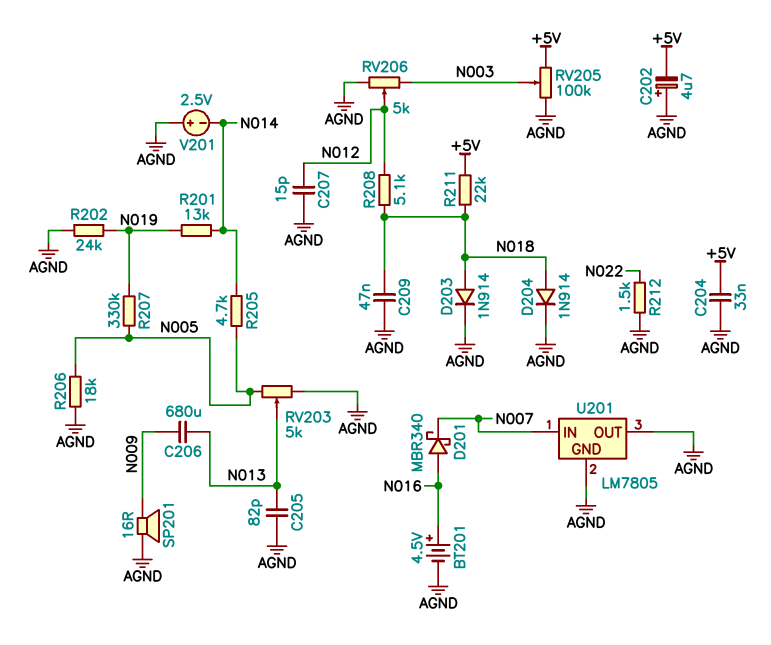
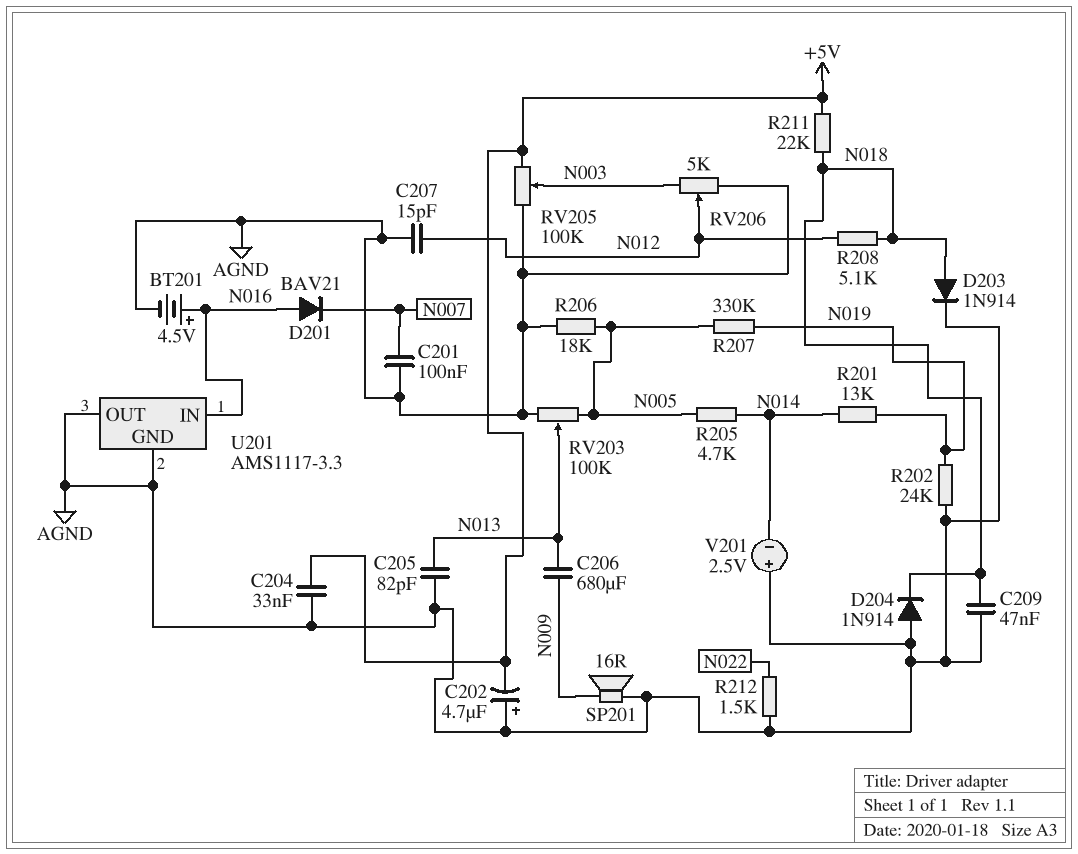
C201: none -> 100nF (AGND, N007)
D201: schottky MBR340 (A N016, K N007) -> diode BAV21 (A N016, K N007)
D204: diode 1N914 (A N018, K AGND) -> diode 1N914 (A AGND, K N018)
RV203: 5k (AGND, N005, wiper N013) -> 100k (AGND, N005, wiper N013)
U201: LM7805 -> AMS1117-3.3
U201 pin IN: N007 -> N016

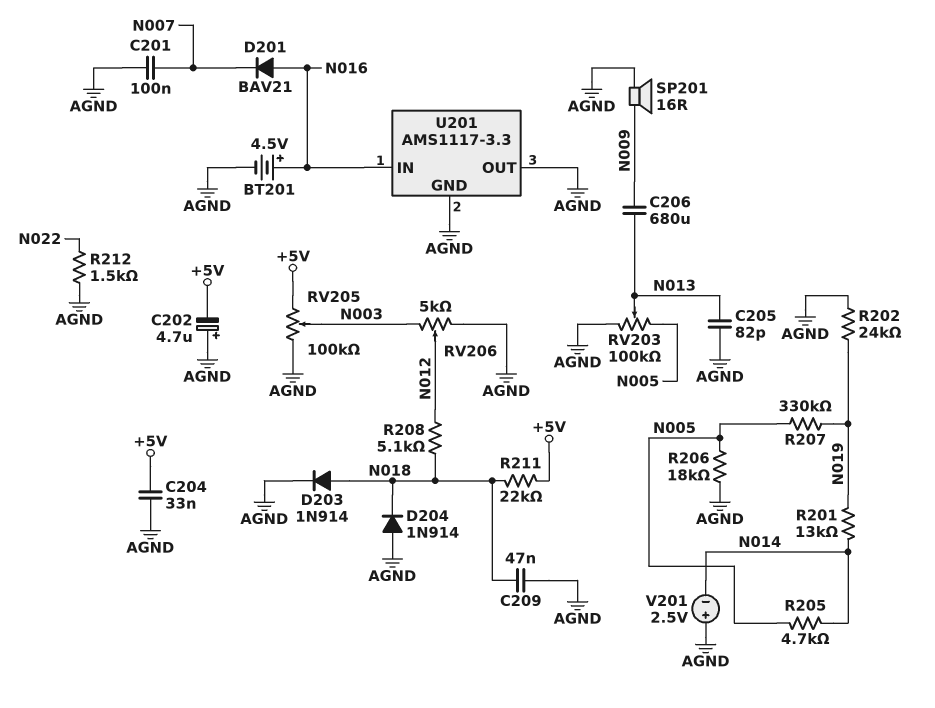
C207: 15pF (AGND, N012) -> none

